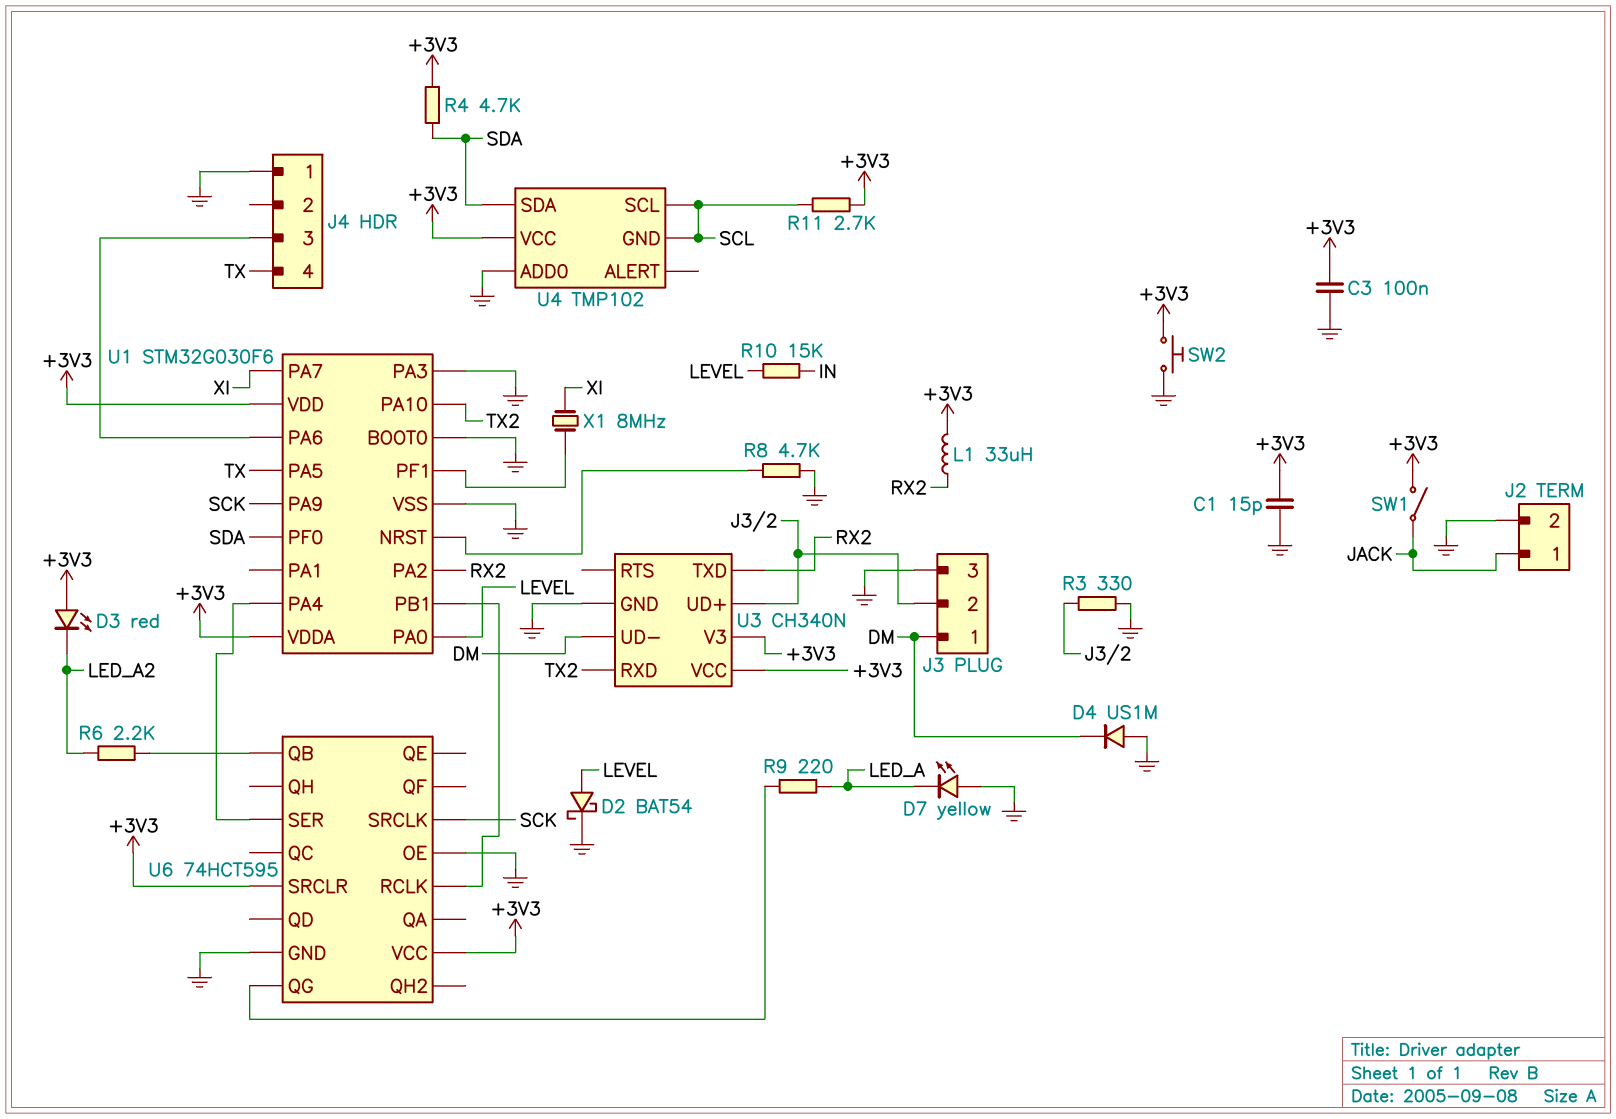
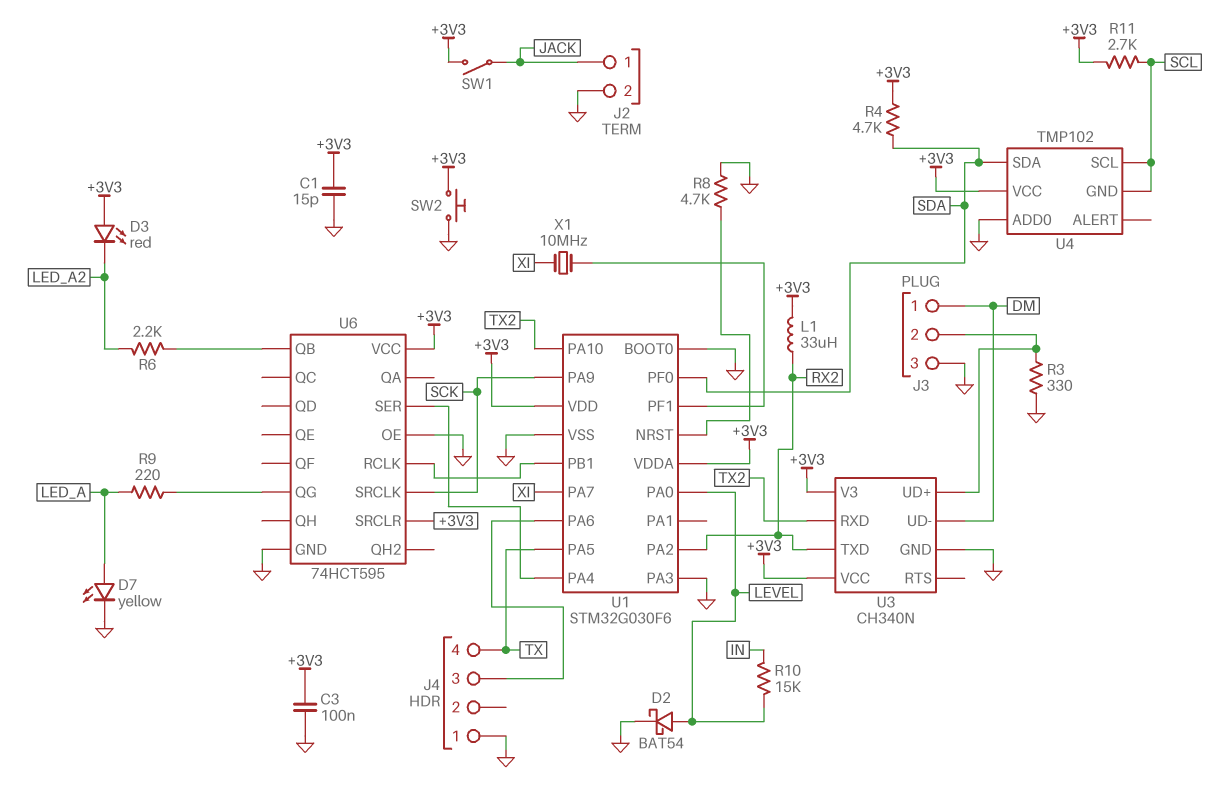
D4: diode US1M (A GND, K DM) -> none
D7: LED yellow (A GND, K LED_A) -> LED yellow (A LED_A, K GND)
X1: 8MHz (U1/PF1, XI) -> 10MHz (U1/PF1, XI)

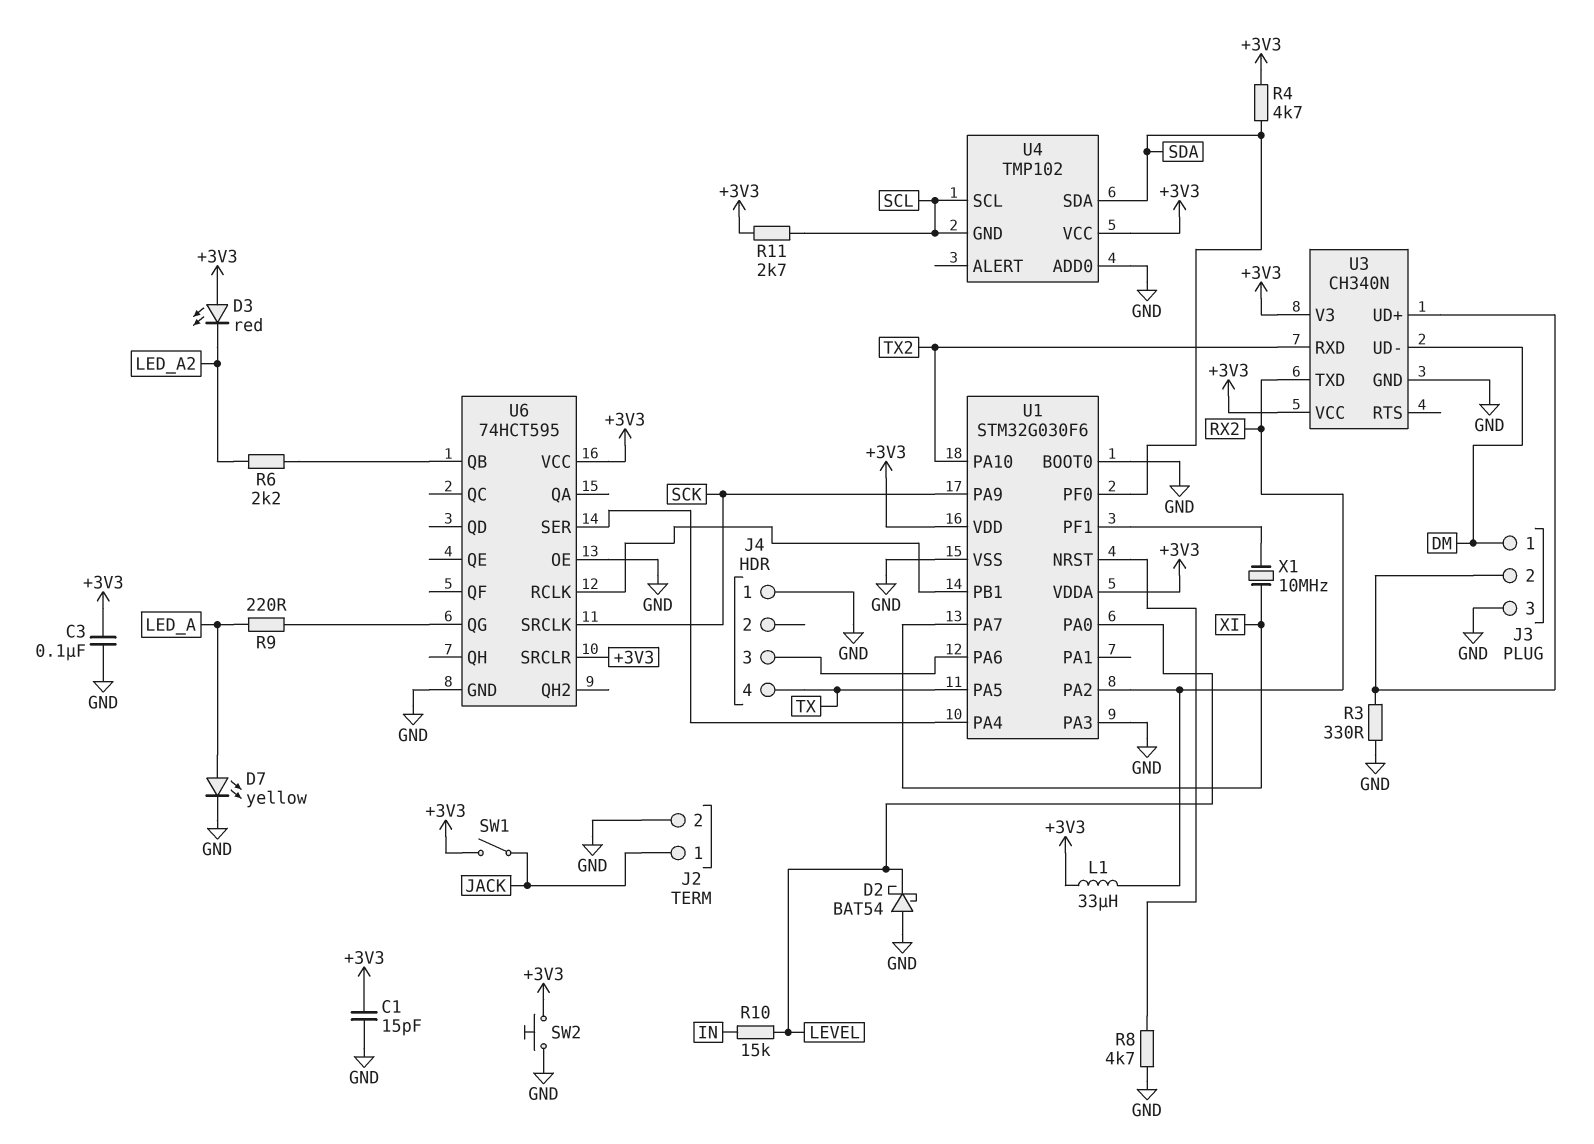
D2: schottky BAT54 (A LEVEL, K GND) -> schottky BAT54 (A GND, K LEVEL)

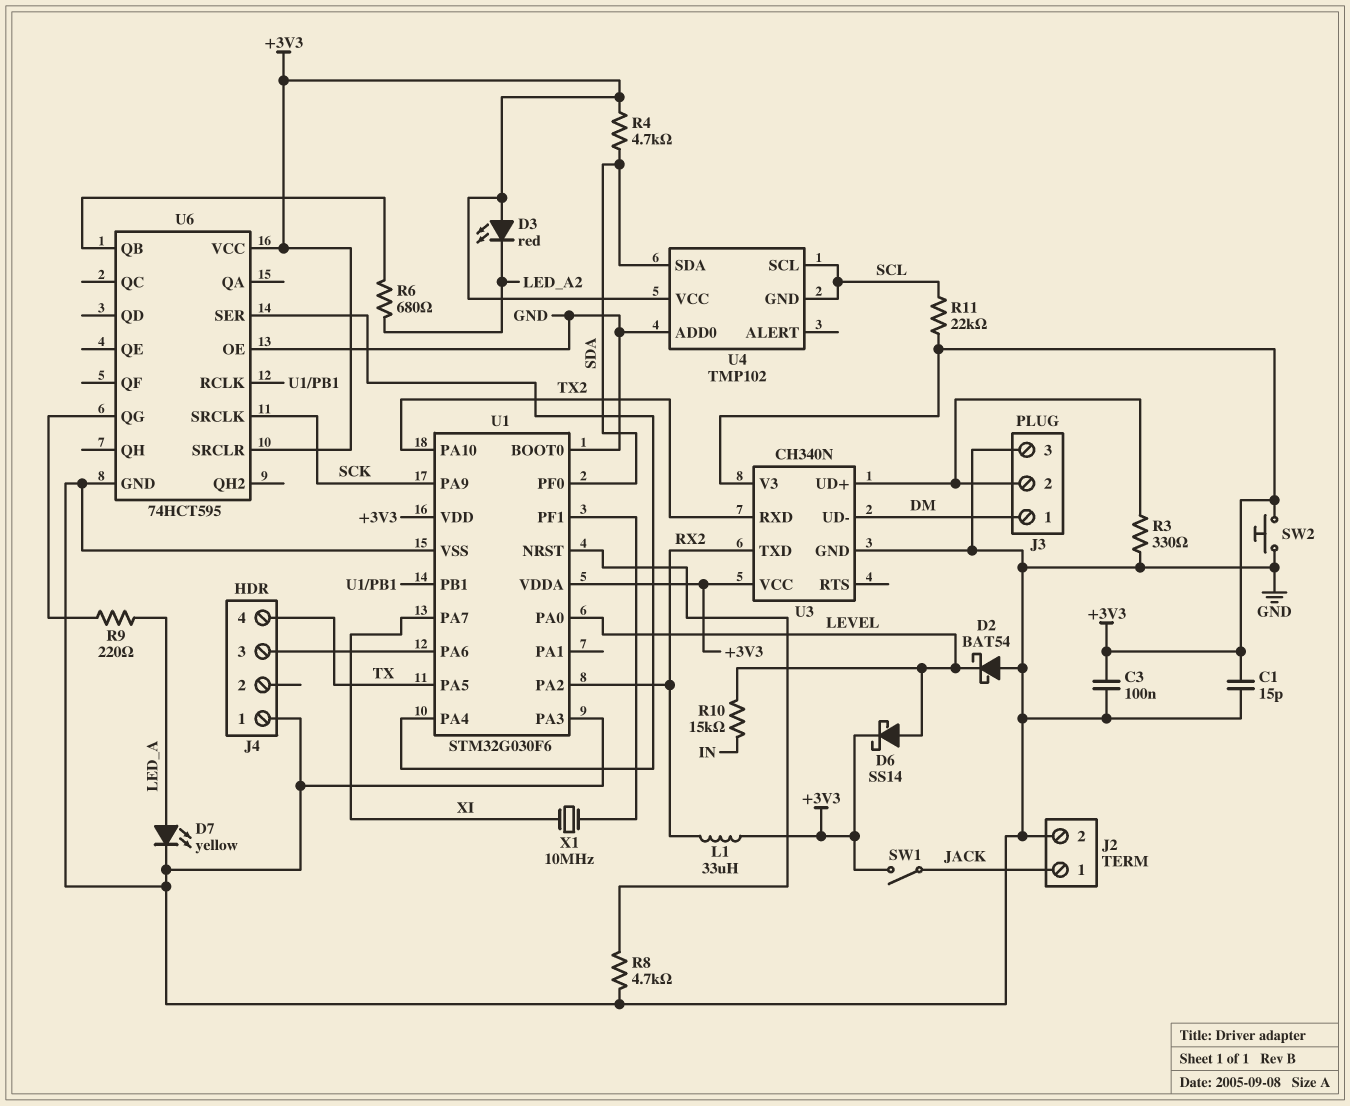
D6: none -> schottky SS14 (A LEVEL, K +3V3)
R6: 2.2k (LED_A2, U6/QB) -> 680 (LED_A2, U6/QB)
R11: 2.7k (+3V3, SCL) -> 22k (+3V3, SCL)

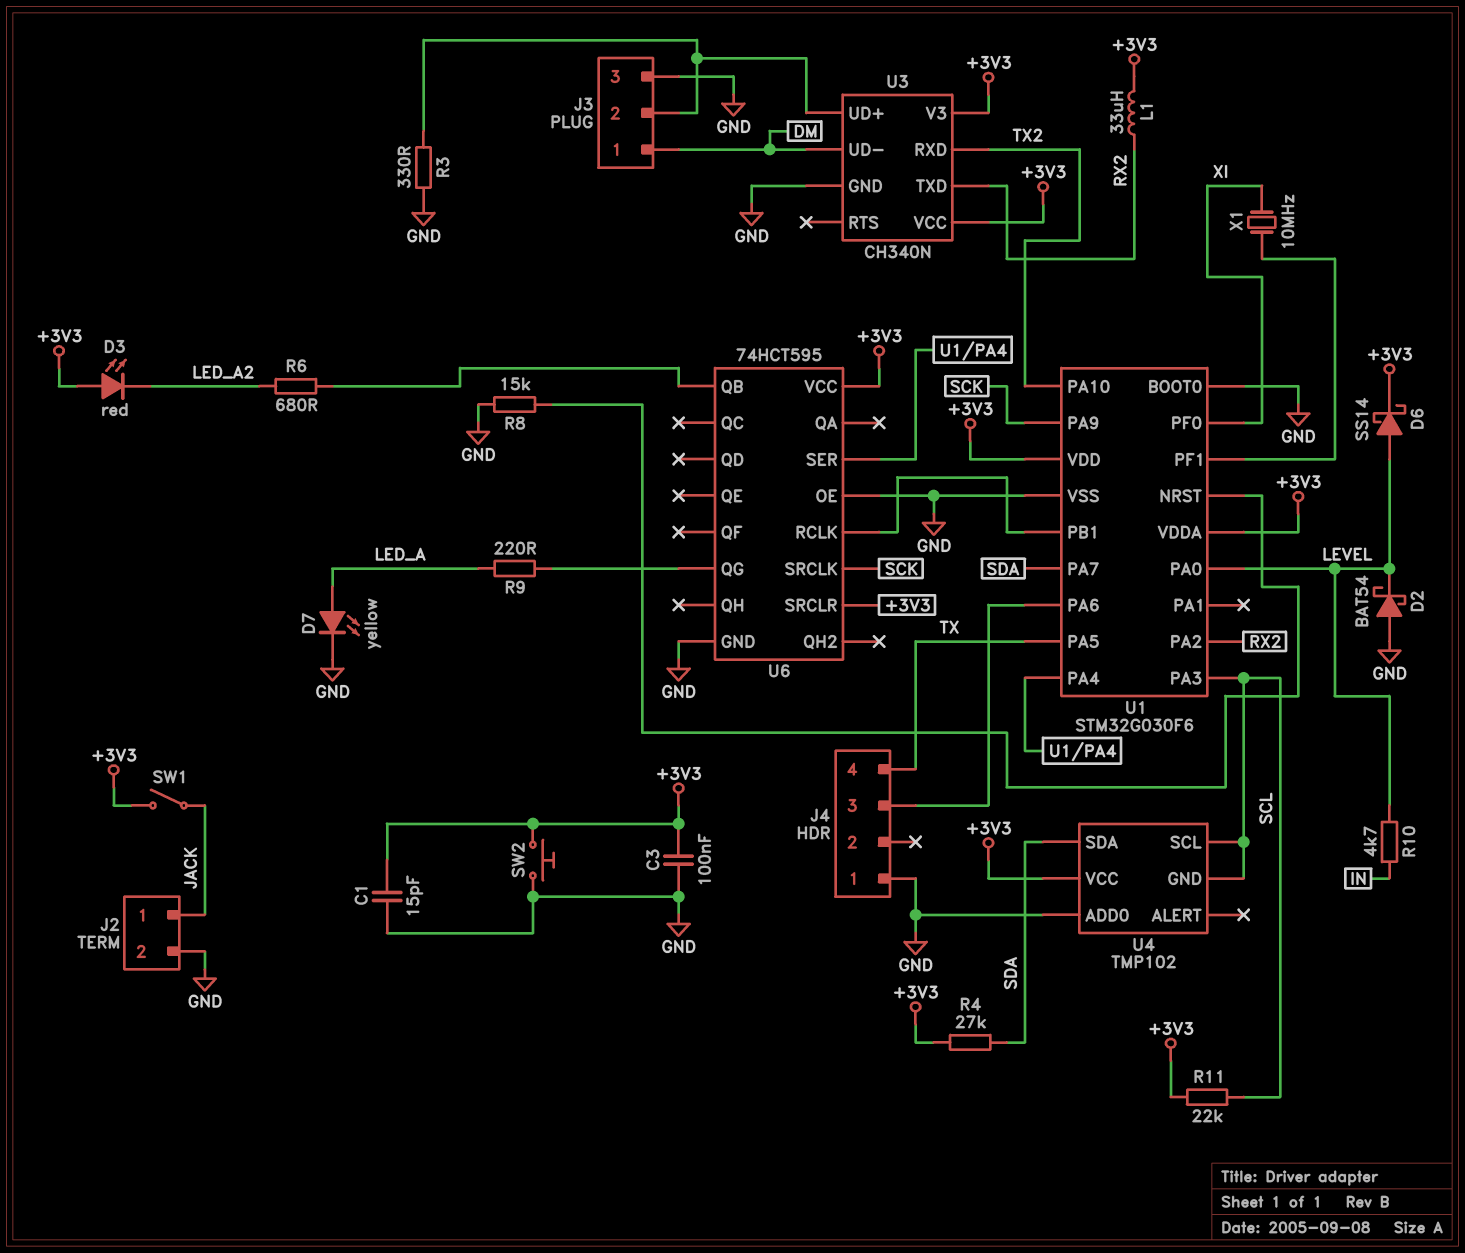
R4: 4.7k (+3V3, SDA) -> 27k (+3V3, SDA)
R8: 4.7k (GND, U1/NRST) -> 15k (GND, U1/NRST)
R10: 15k (IN, LEVEL) -> 4.7k (IN, LEVEL)
U1 pin PA3: GND -> SCL
U1 pin PA7: XI -> SDA
U1 pin PF0: SDA -> XI

